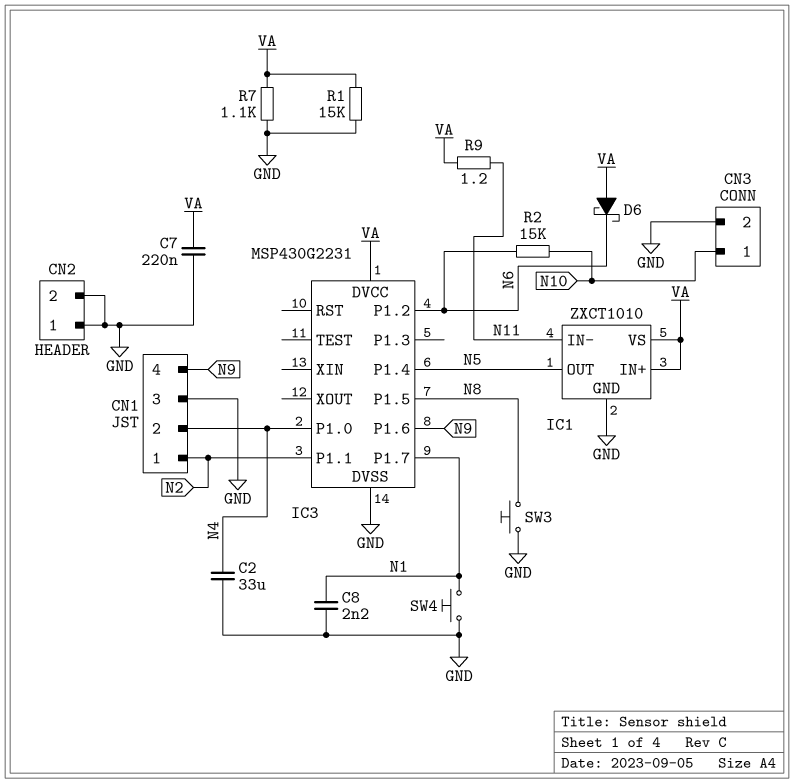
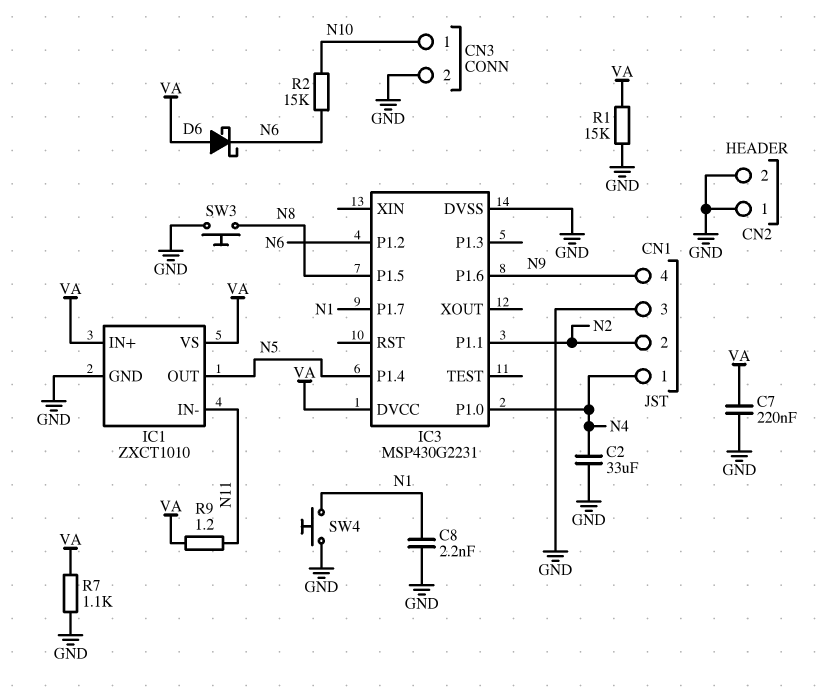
CN1 pin 1: N2 -> N4
CN1 pin 2: N4 -> N2

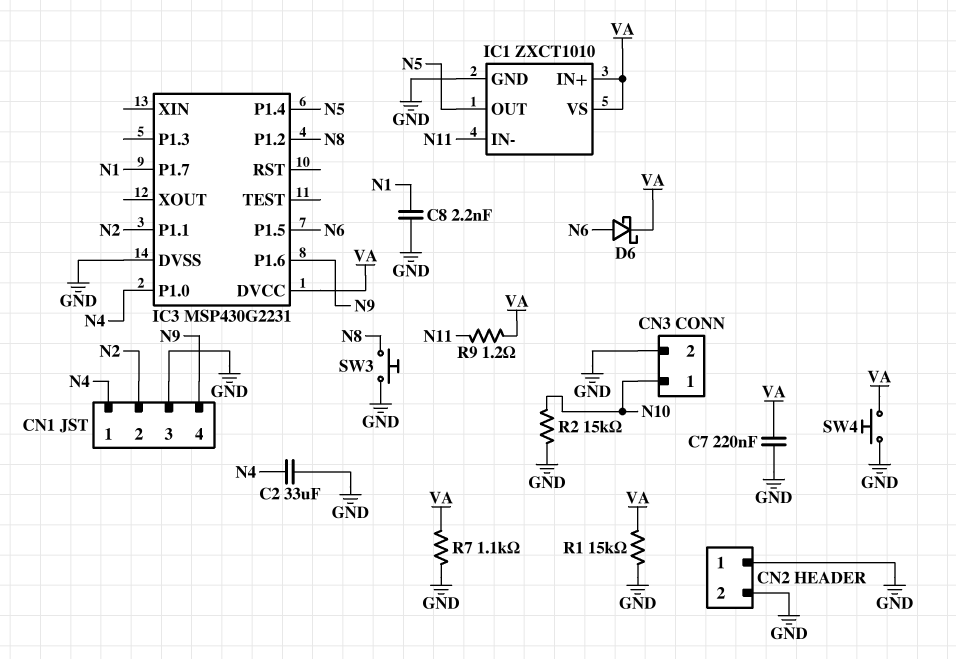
D6: schottky (A VA, K N6) -> schottky (A N6, K VA)
IC3 pin P1.2: N6 -> N8
IC3 pin P1.5: N8 -> N6
R2: 15k (N6, N10) -> 15k (GND, N10)
SW4: button (GND, N1) -> button (GND, VA)

